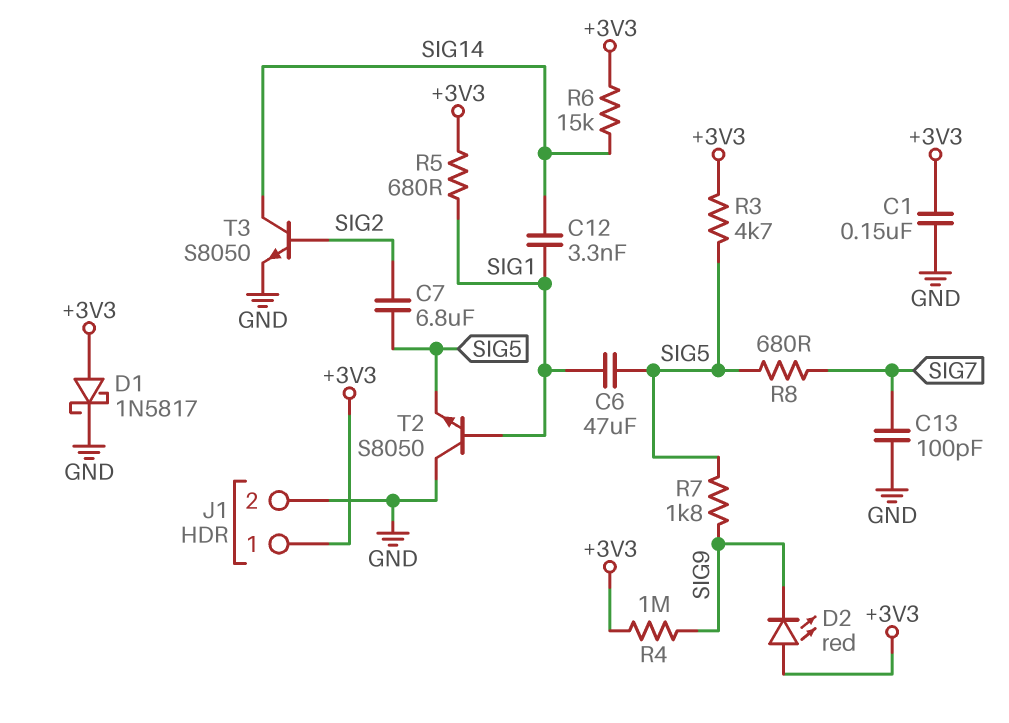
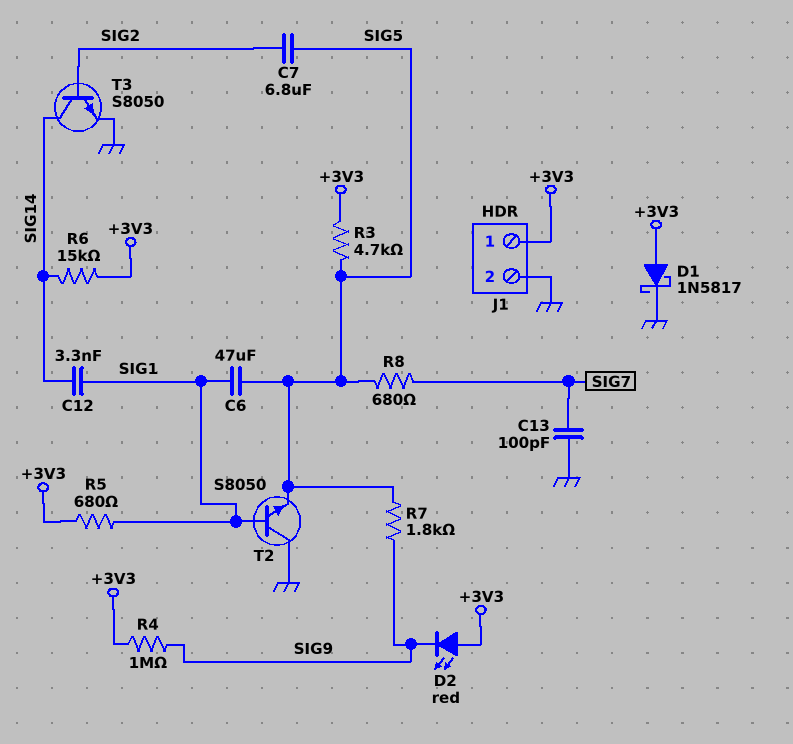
C1: 150nF (+3V3, GND) -> none

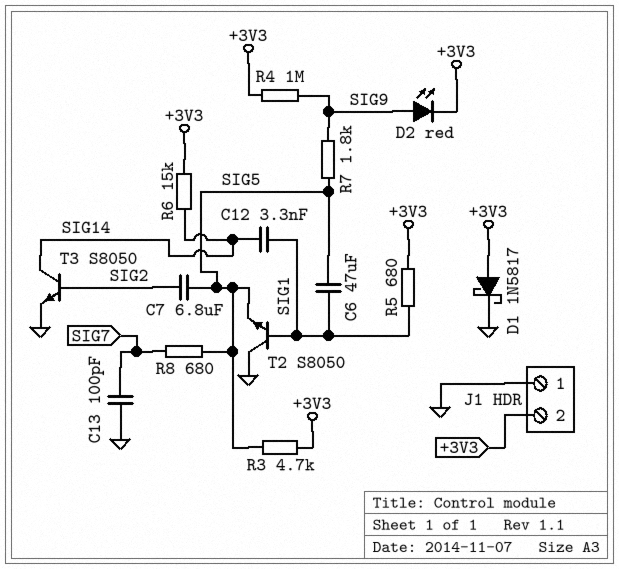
D2: LED red (A +3V3, K SIG9) -> LED red (A SIG9, K +3V3)
J1 pin 1: +3V3 -> GND
J1 pin 2: GND -> +3V3

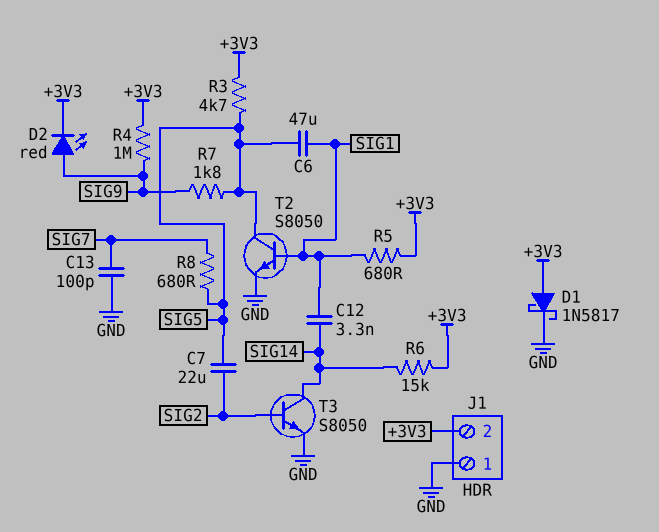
C7: 6.8uF (SIG2, SIG5) -> 22uF (SIG2, SIG5)
T2: NPN S8050 (B SIG1, C GND, E SIG5) -> NPN S8050 (B SIG1, C SIG5, E GND)

